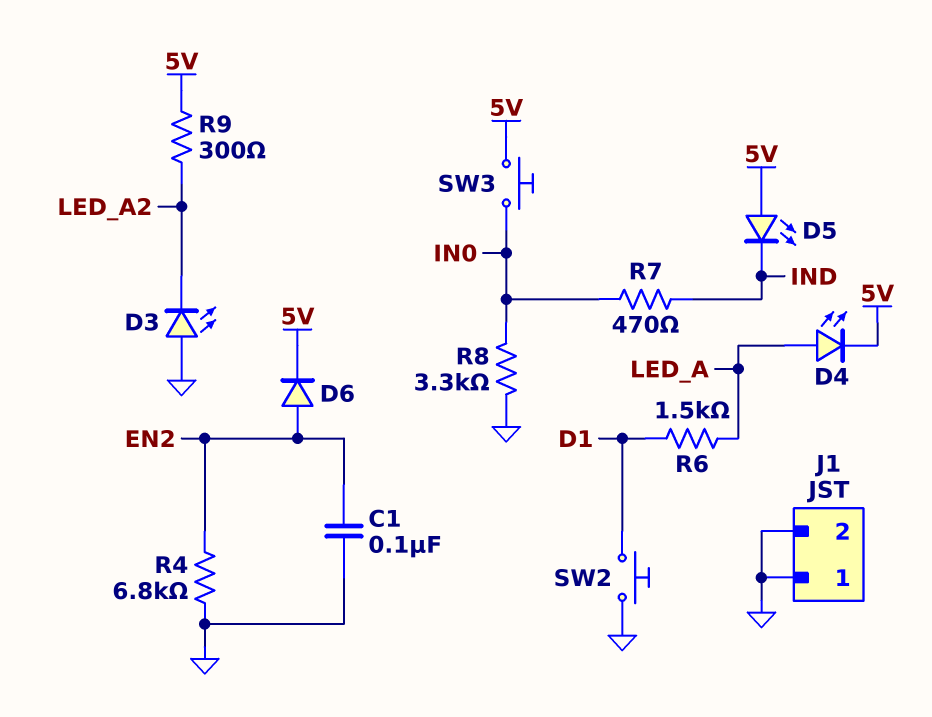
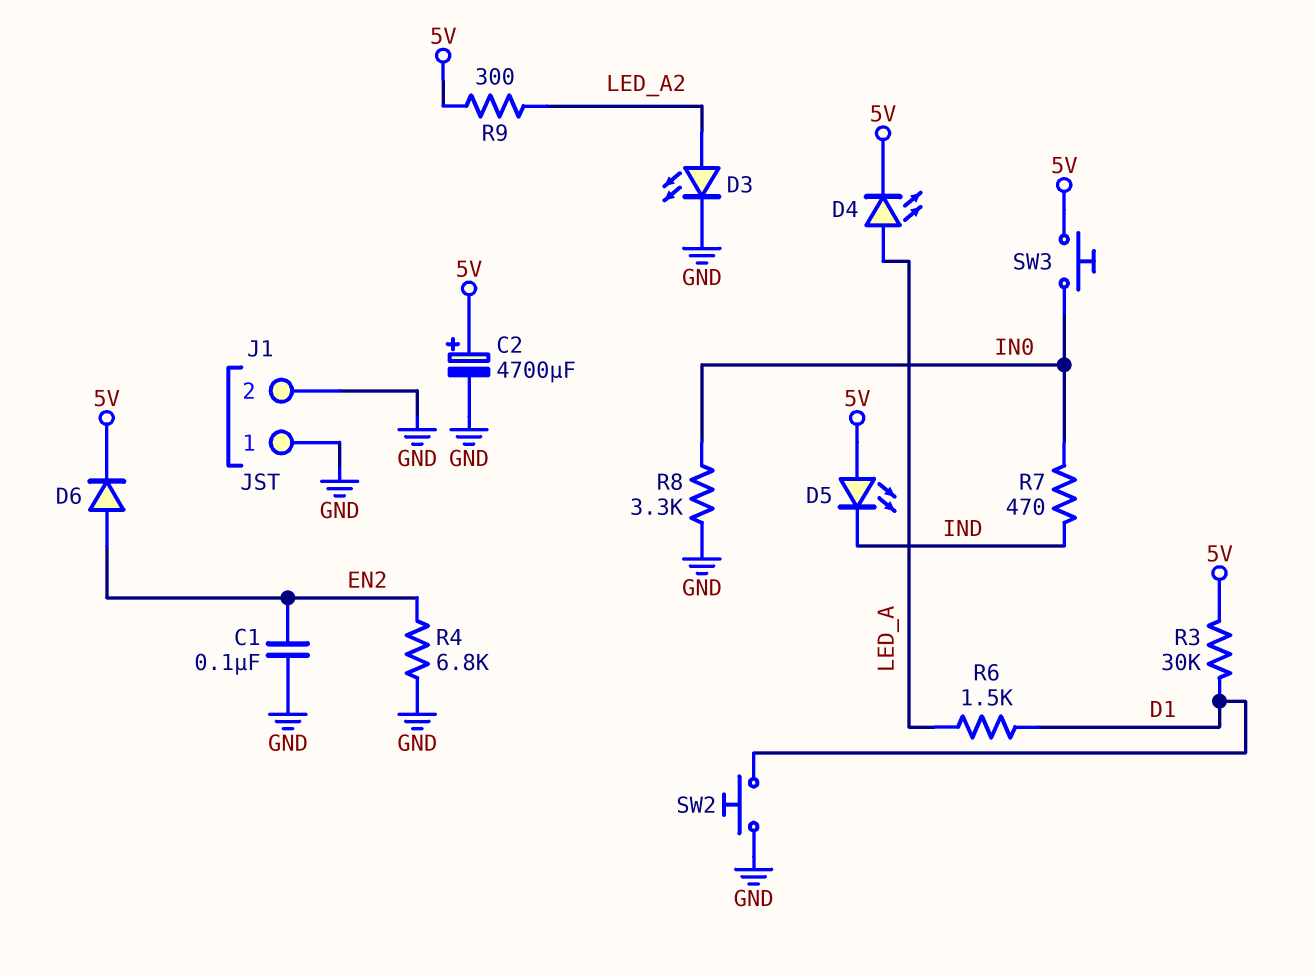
C2: none -> 4700uF (plus 5V, minus GND)
D3: LED (A GND, K LED_A2) -> LED (A LED_A2, K GND)
R3: none -> 30k (5V, D1)

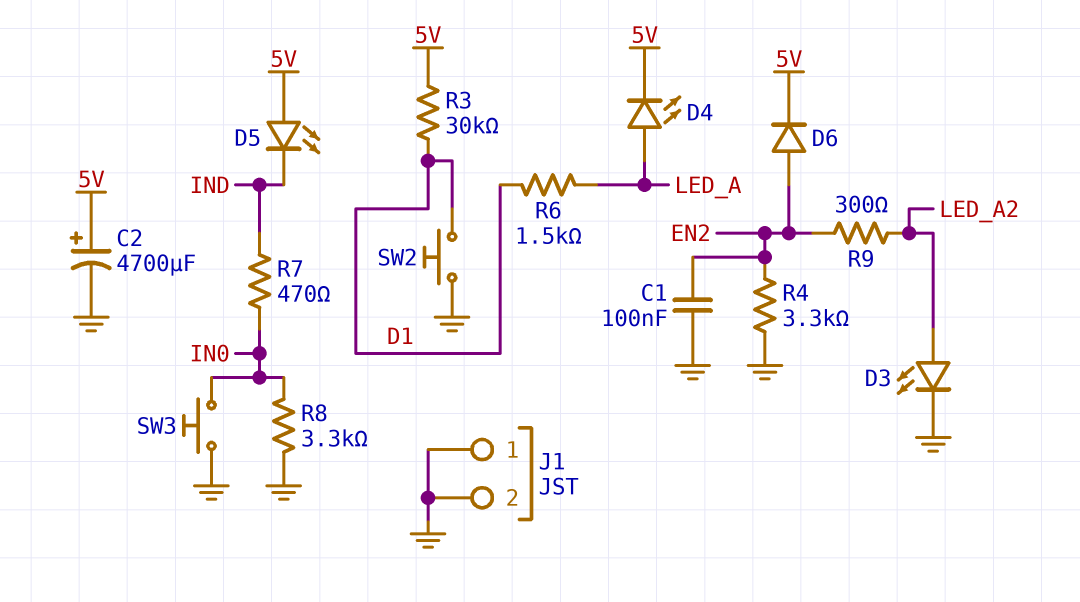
R4: 6.8k (EN2, GND) -> 3.3k (EN2, GND)
R9: 300 (5V, LED_A2) -> 300 (EN2, LED_A2)
SW3: button (5V, IN0) -> button (GND, IN0)

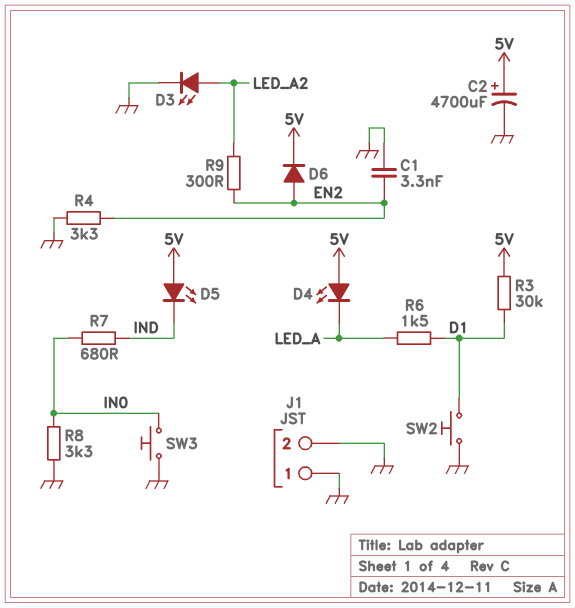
C1: 100nF (EN2, GND) -> 3.3nF (EN2, GND)
D4: LED (A LED_A, K 5V) -> LED (A 5V, K LED_A)
R7: 470 (IN0, IND) -> 680 (IN0, IND)

